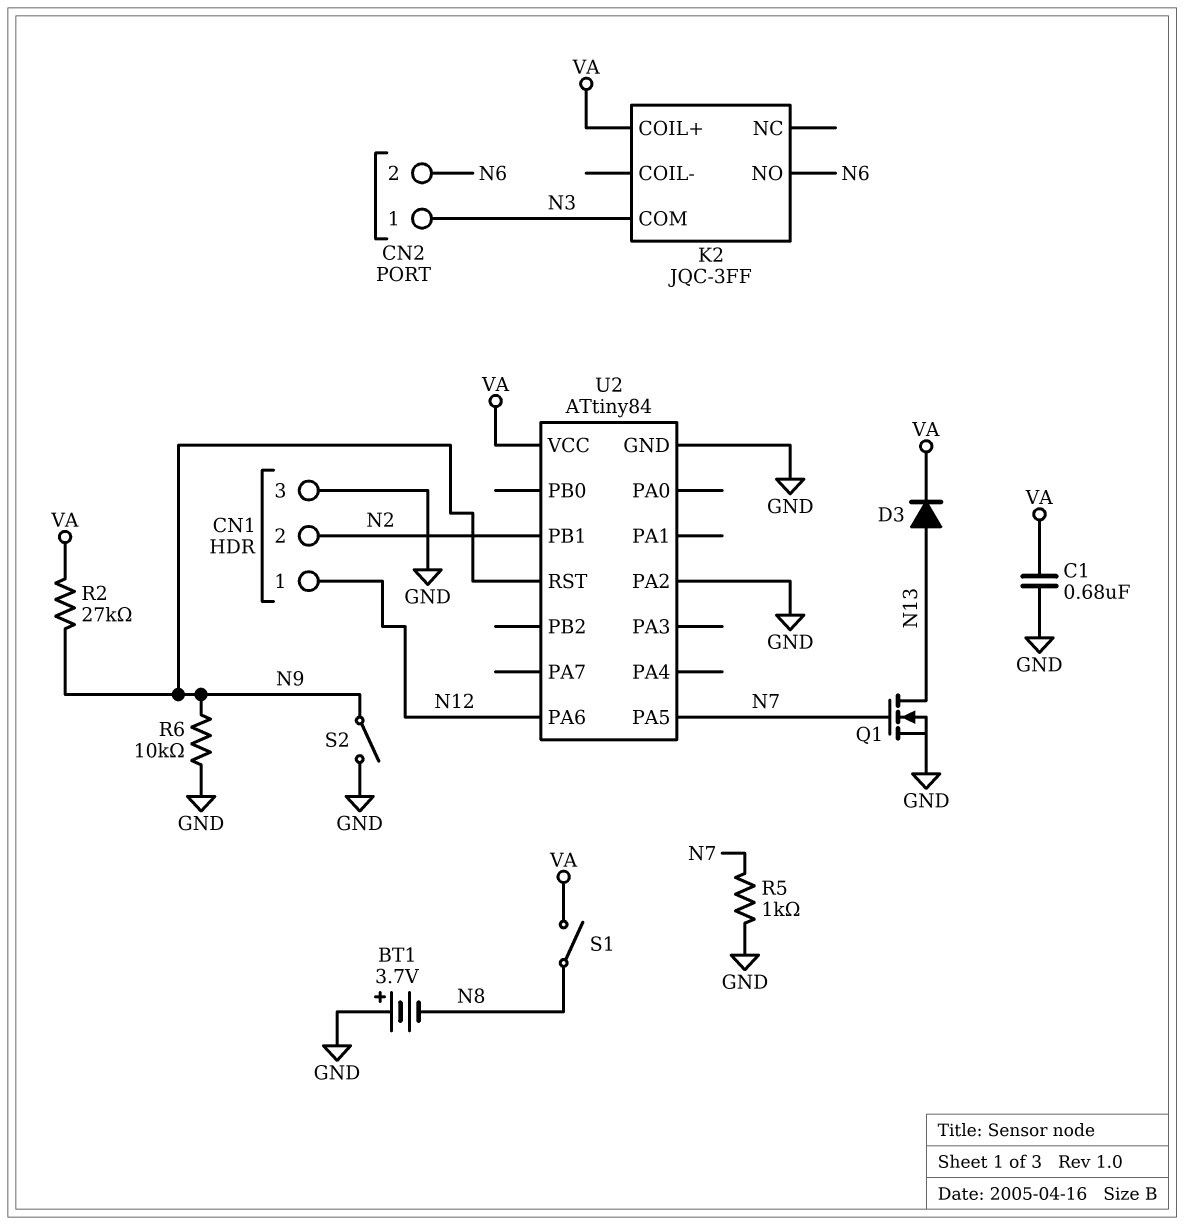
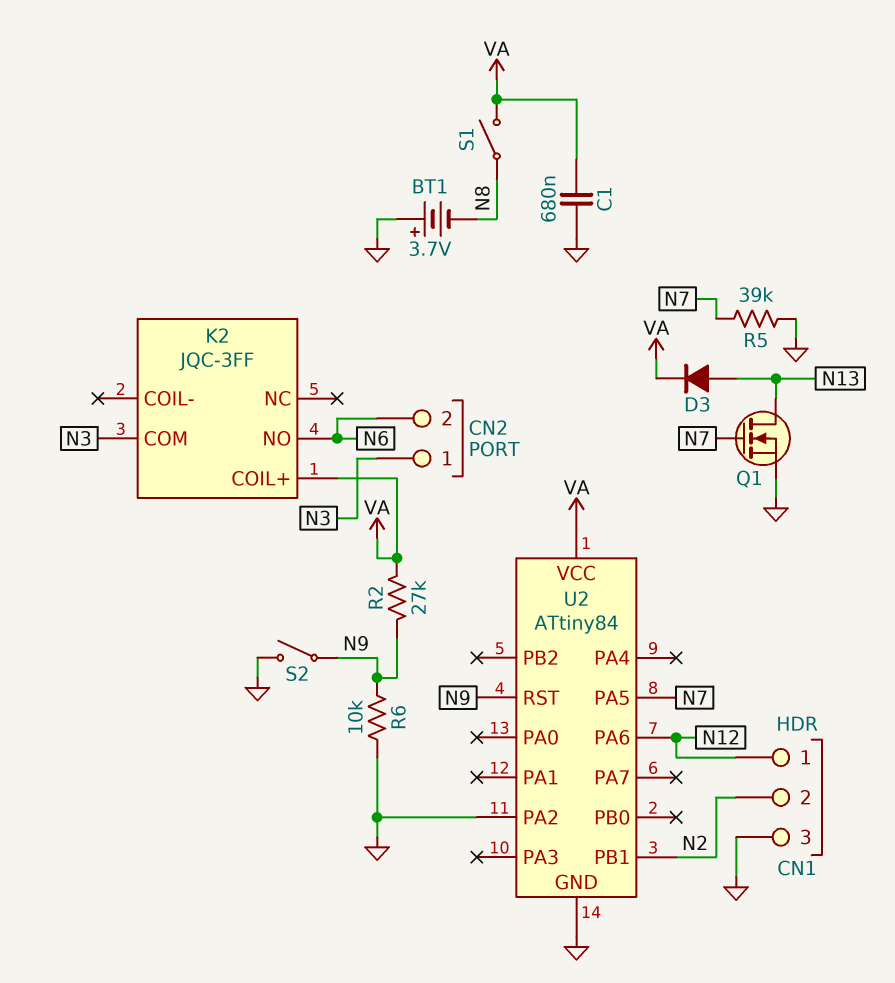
R5: 1k (GND, N7) -> 39k (GND, N7)

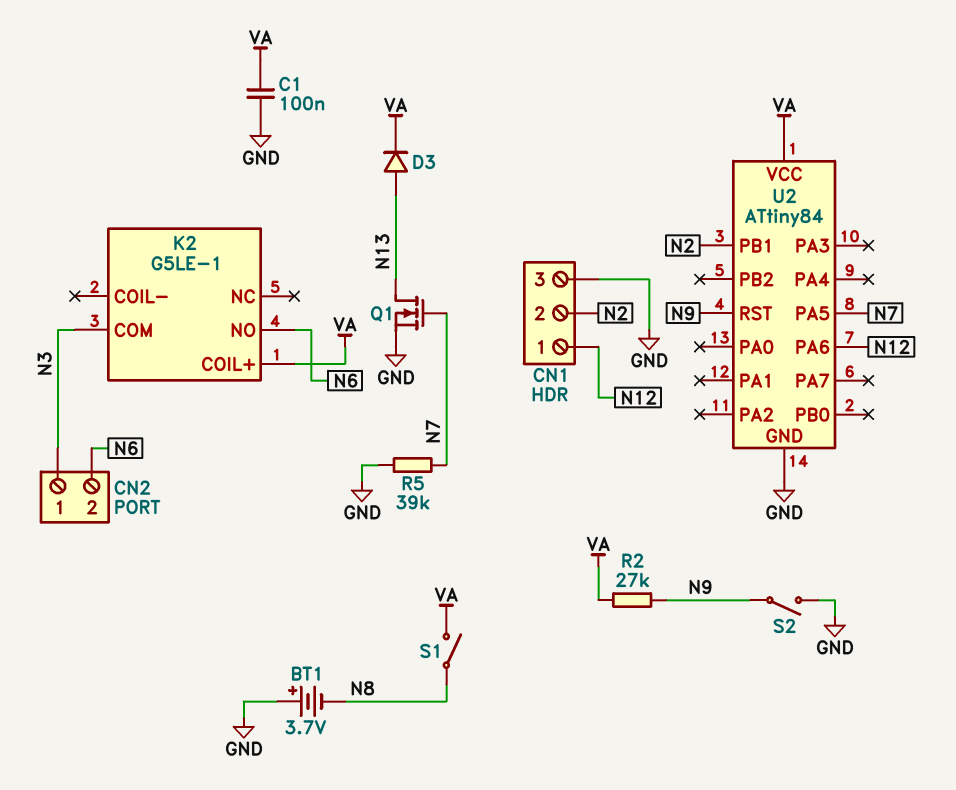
C1: 680nF (GND, VA) -> 100nF (GND, VA)
K2: JQC-3FF -> G5LE-1
R6: 10k (GND, N9) -> none
U2 pin PA2: GND -> none

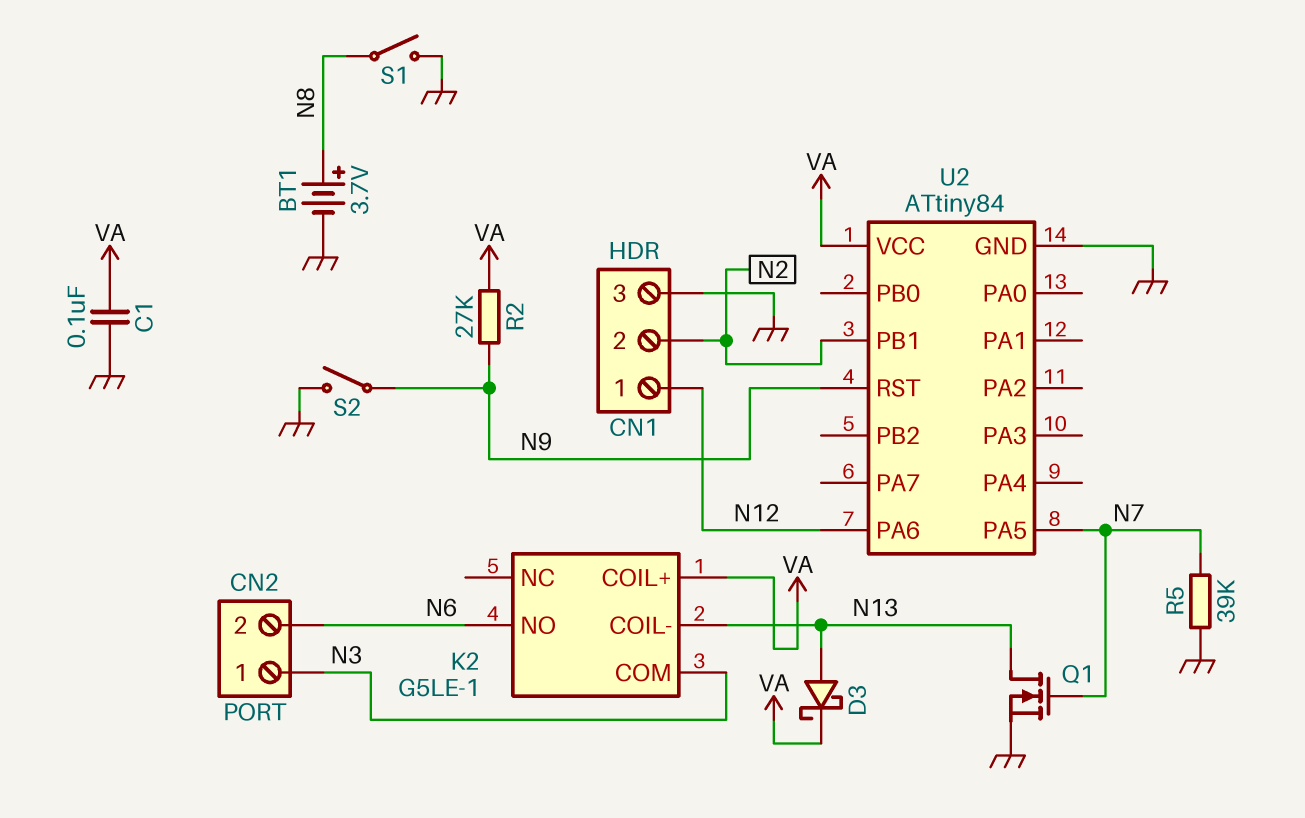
BT1: 3.7V (plus GND, minus N8) -> 3.7V (plus N8, minus GND)
D3: diode (A N13, K VA) -> schottky (A N13, K VA)
K2 pin COIL-: none -> N13
S1: switch (N8, VA) -> switch (GND, N8)

